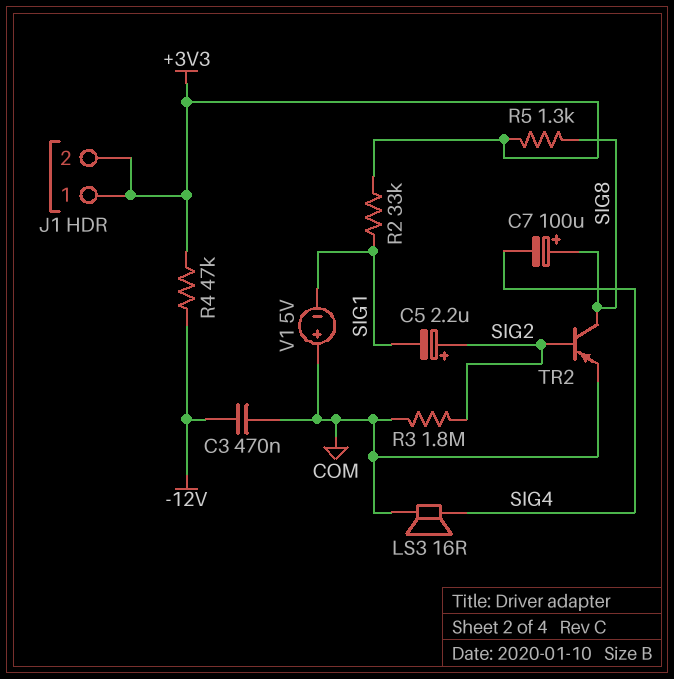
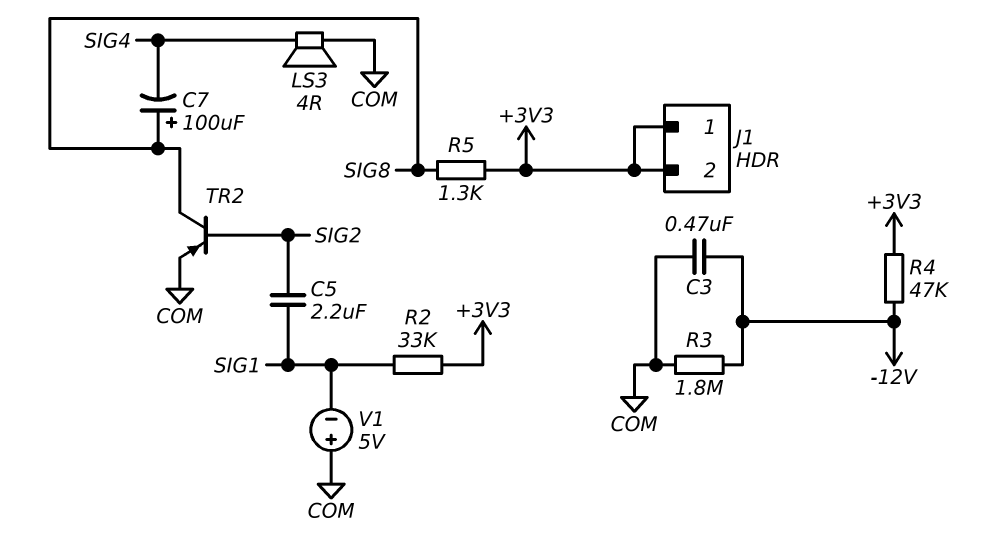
C5: 2.2uF (plus SIG2, minus SIG1) -> 2.2uF (SIG1, SIG2)
LS3: speaker 16R (COM, SIG4) -> speaker 4R (COM, SIG4)
R3: 1.8M (COM, SIG2) -> 1.8M (-12V, COM)

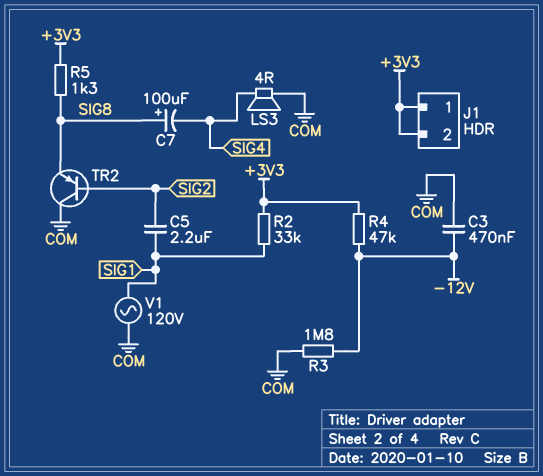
TR2: PNP (B SIG2, C SIG8, E COM) -> PNP (B SIG2, C COM, E SIG8)
V1: 5V (plus COM, minus SIG1) -> AC 120V (COM, SIG1)

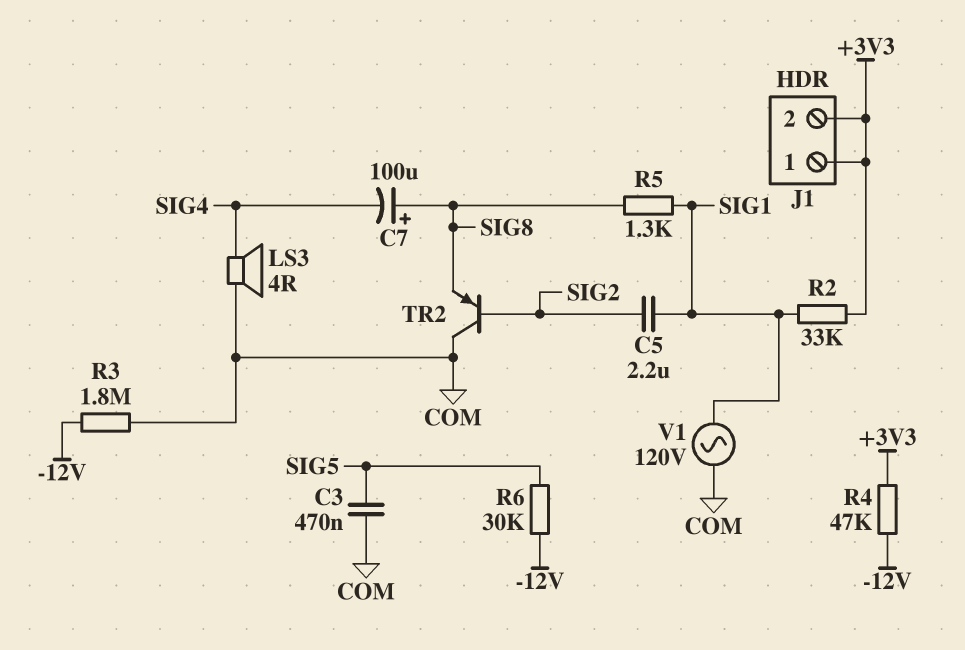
C3: 470nF (-12V, COM) -> 470nF (COM, SIG5)
R5: 1.3k (+3V3, SIG8) -> 1.3k (SIG1, SIG8)
R6: none -> 30k (-12V, SIG5)

